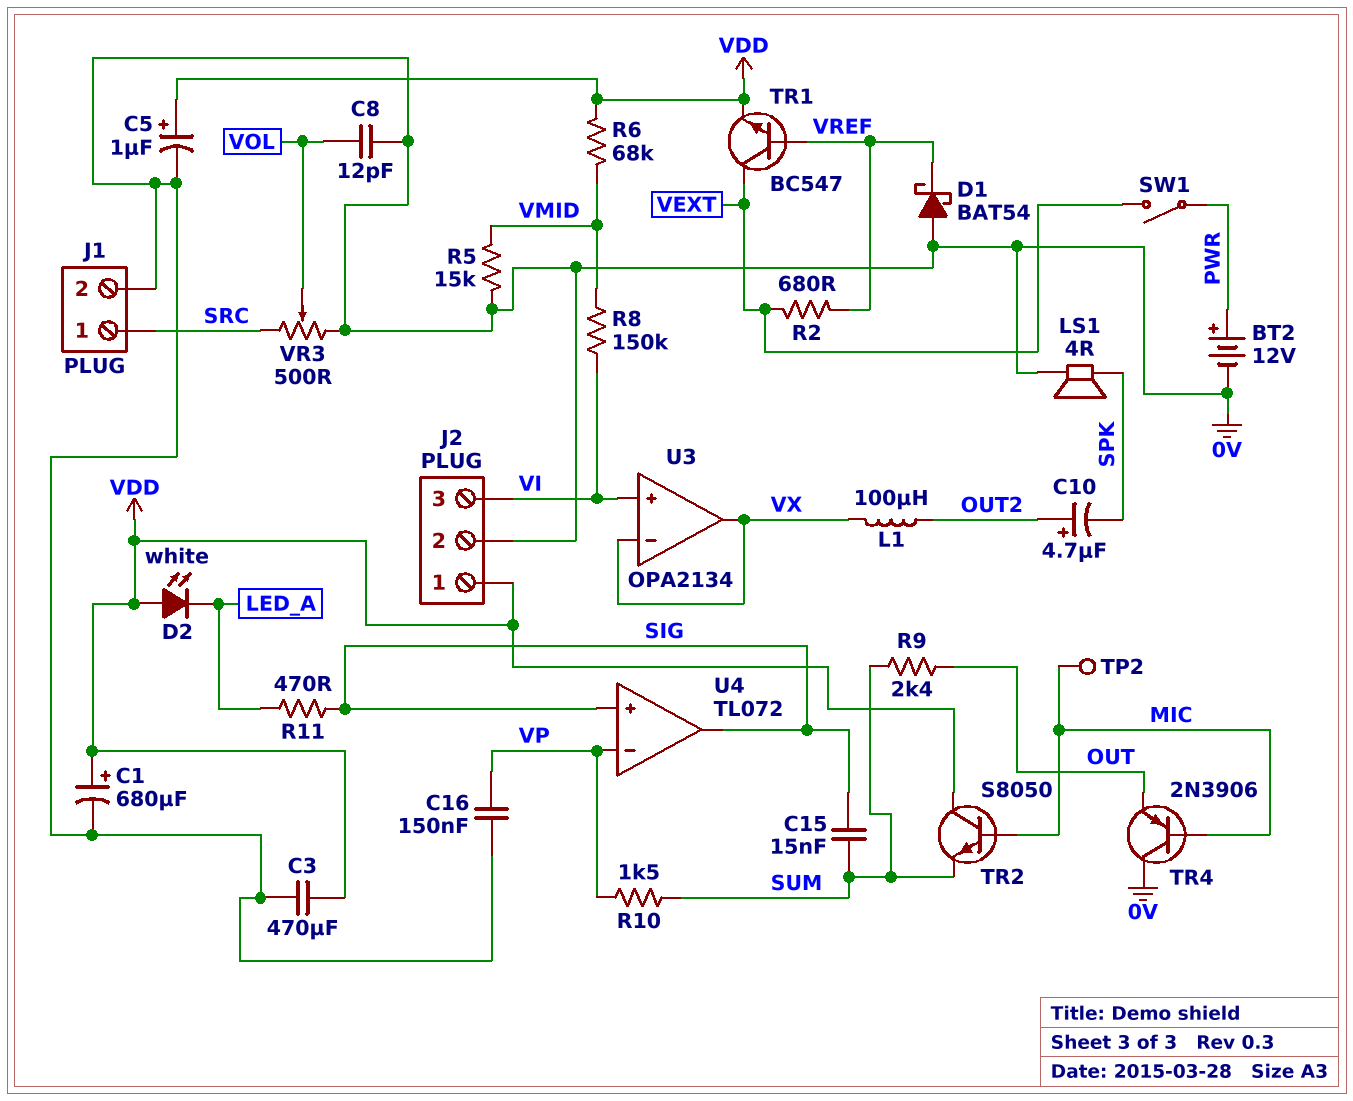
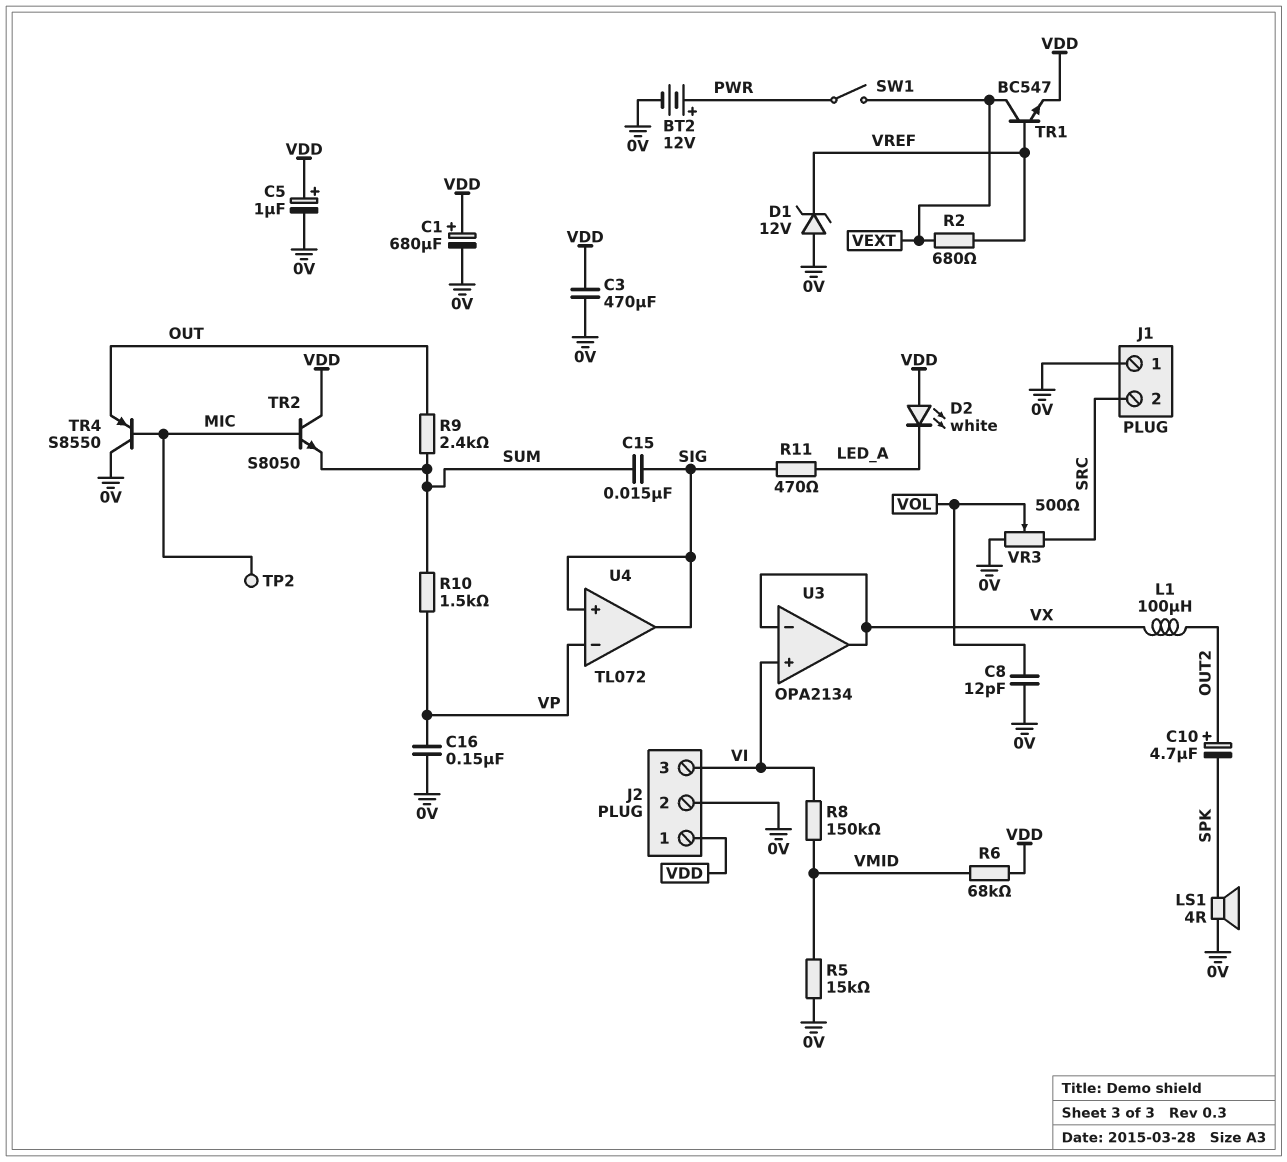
D1: schottky BAT54 (A 0V, K VREF) -> zener 12V (A 0V, K VREF)
J1 pin 1: SRC -> 0V
J1 pin 2: 0V -> SRC
TR4: PNP 2N3906 (B MIC, C 0V, E OUT) -> PNP S8550 (B MIC, C 0V, E OUT)

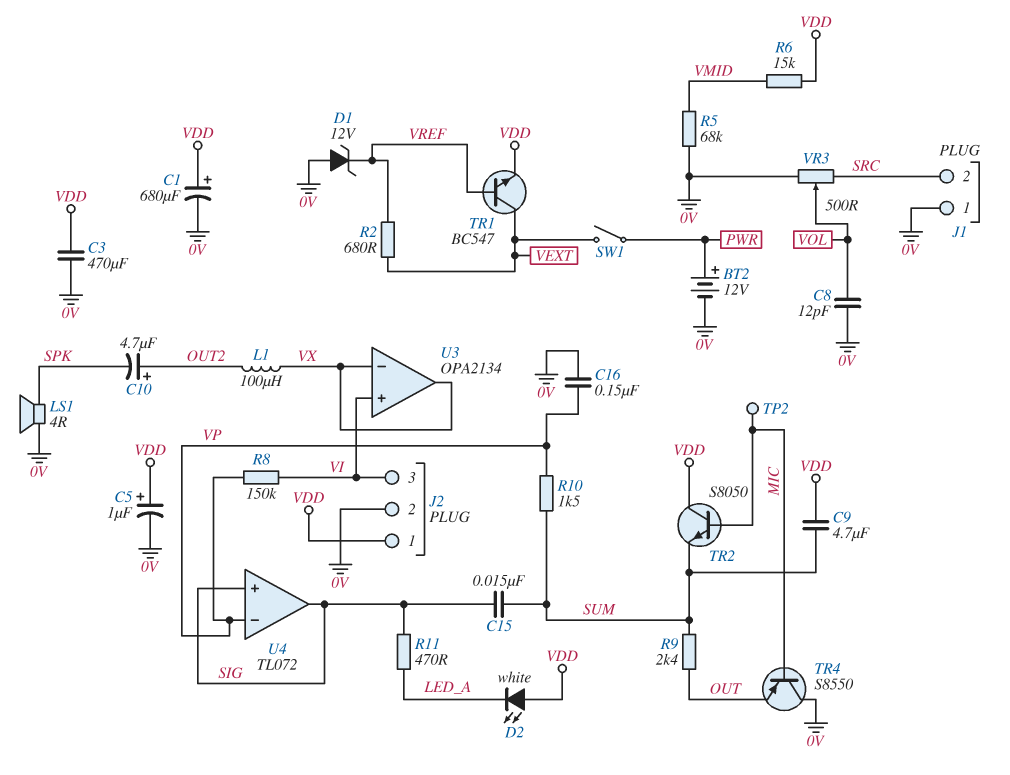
C9: none -> 4.7uF (SUM, VDD)
R5: 15k (0V, VMID) -> 68k (0V, VMID)
R6: 68k (VDD, VMID) -> 15k (VDD, VMID)
R8: 150k (VI, VMID) -> 150k (VI, VP)

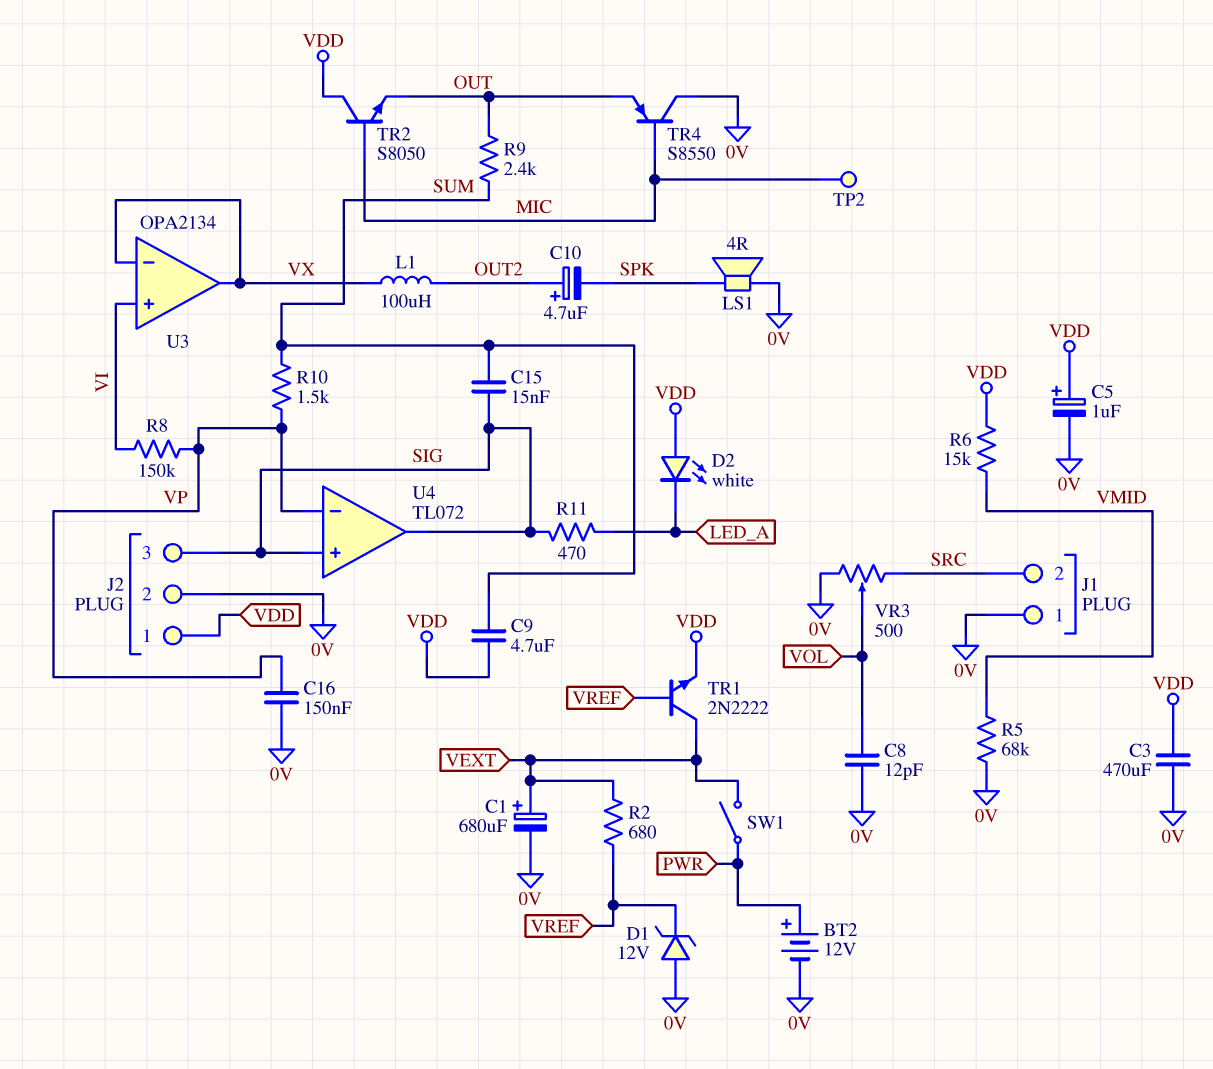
C1: 680uF (plus VDD, minus 0V) -> 680uF (plus VEXT, minus 0V)
J2 pin 3: VI -> SIG
TR1: NPN BC547 (B VREF, C VEXT, E VDD) -> NPN 2N2222 (B VREF, C VEXT, E VDD)
TR2: NPN S8050 (B MIC, C VDD, E SUM) -> NPN S8050 (B MIC, C VDD, E OUT)

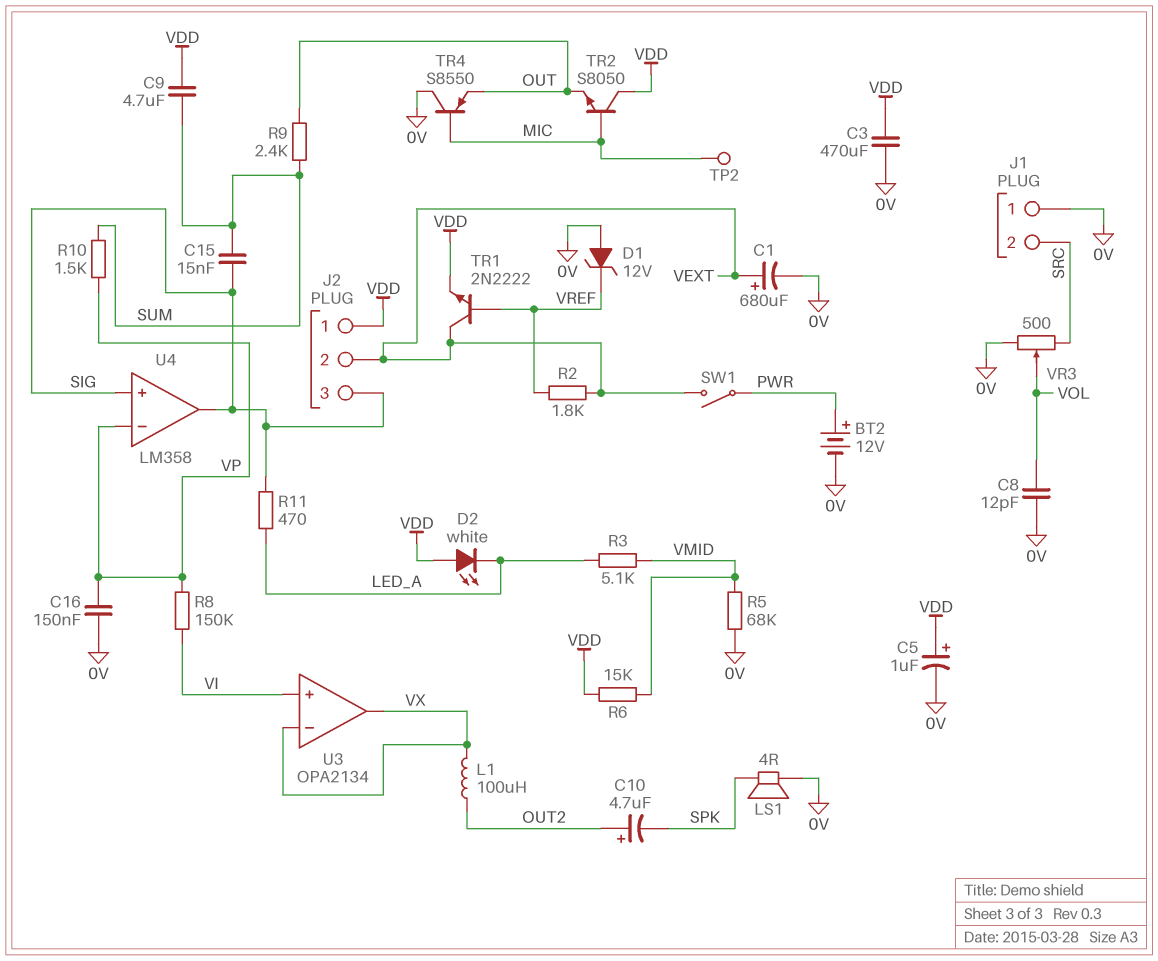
J2 pin 2: 0V -> VEXT
R2: 680 (VEXT, VREF) -> 1.8k (VEXT, VREF)
R3: none -> 5.1k (LED_A, VMID)
U4: TL072 -> LM358

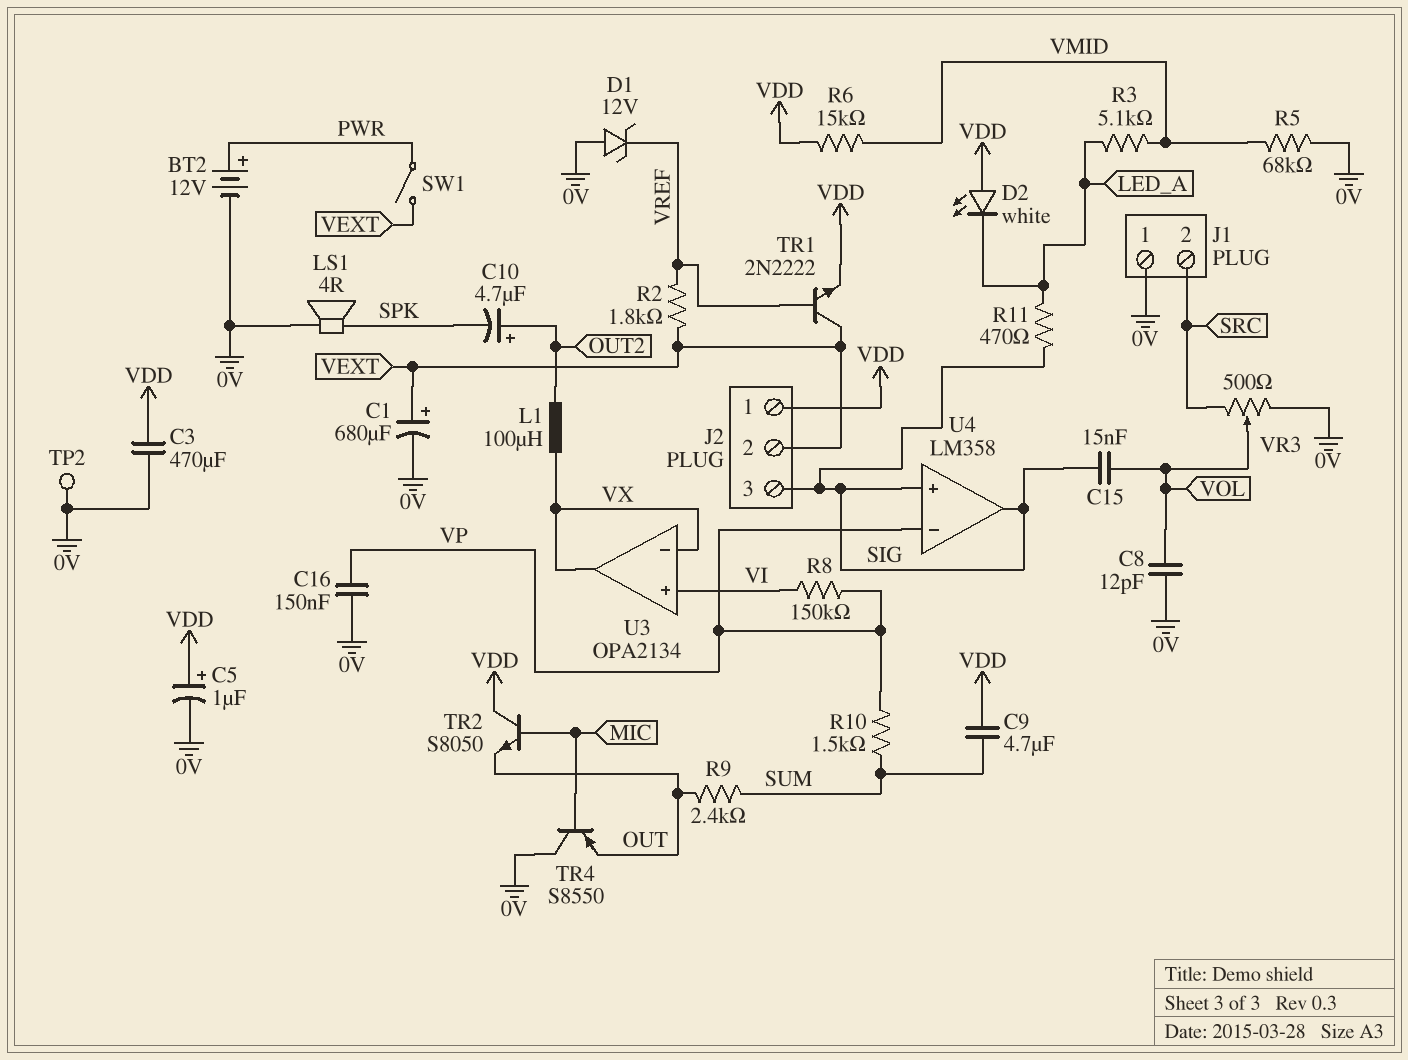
C15: 15nF (SIG, SUM) -> 15nF (SIG, VOL)
TP2: test point (MIC) -> test point (0V)

